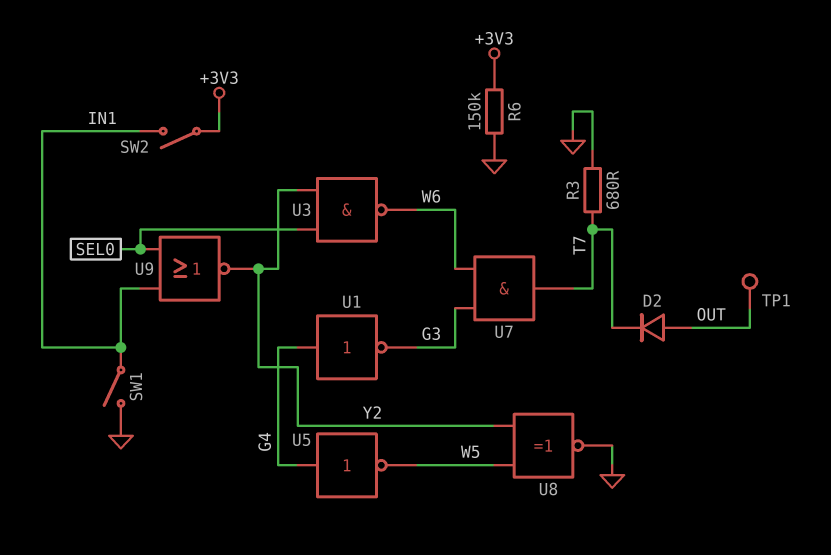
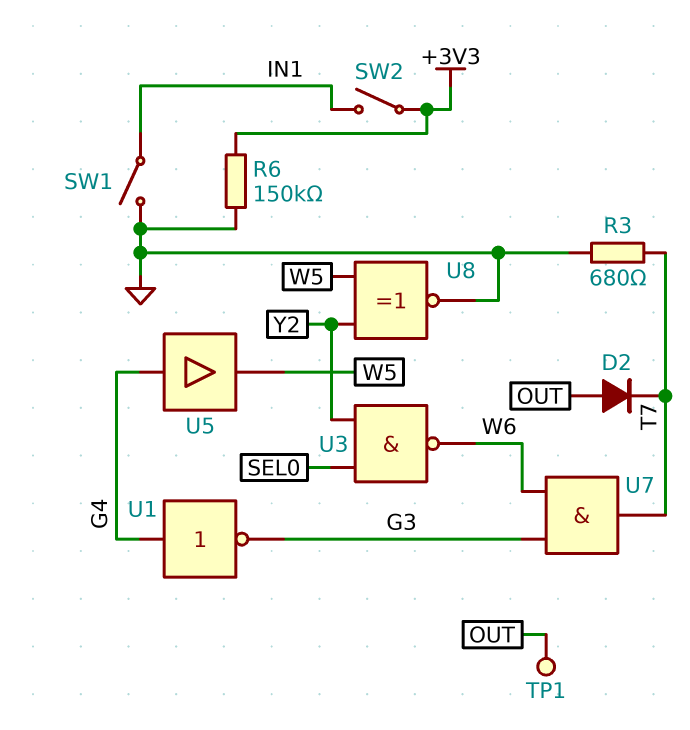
U5: NOT (in G4, out W5) -> buffer (in G4, out W5)
U9: NOR (in IN1, in SEL0, out Y2) -> none

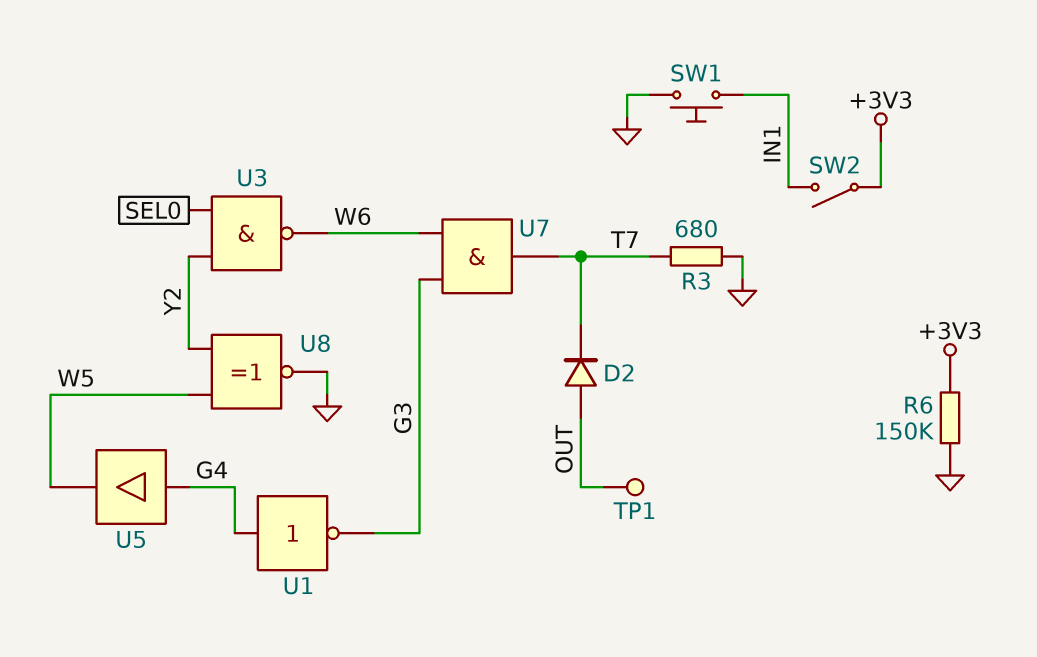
SW1: switch (GND, IN1) -> button (GND, IN1)

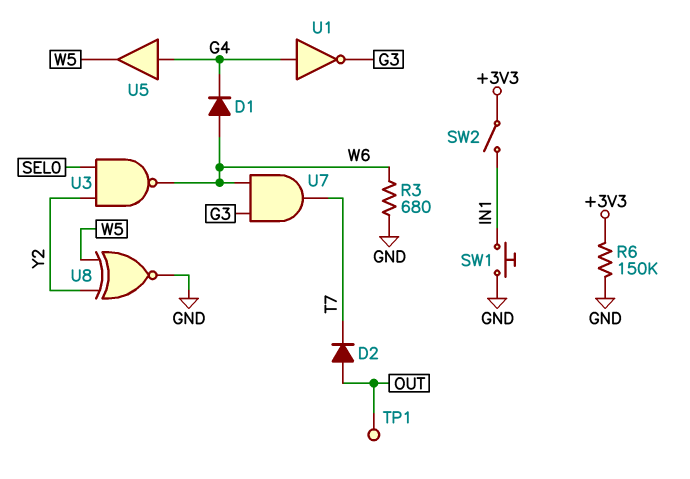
D1: none -> diode (A W6, K G4)
R3: 680 (GND, T7) -> 680 (GND, W6)

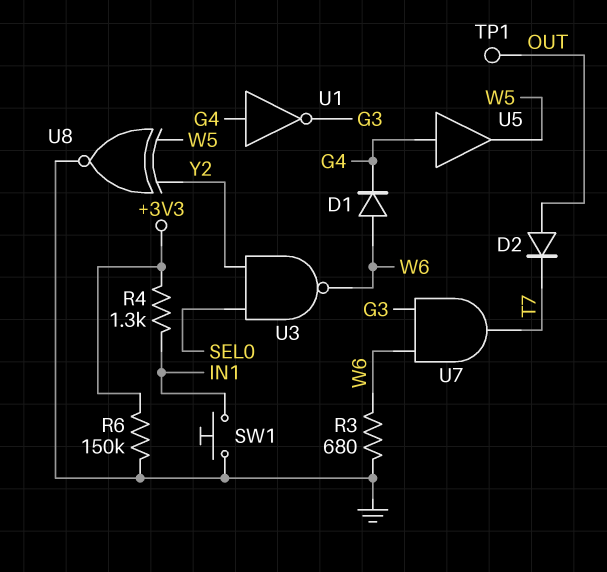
R4: none -> 1.3k (+3V3, IN1)
SW2: switch (+3V3, IN1) -> none

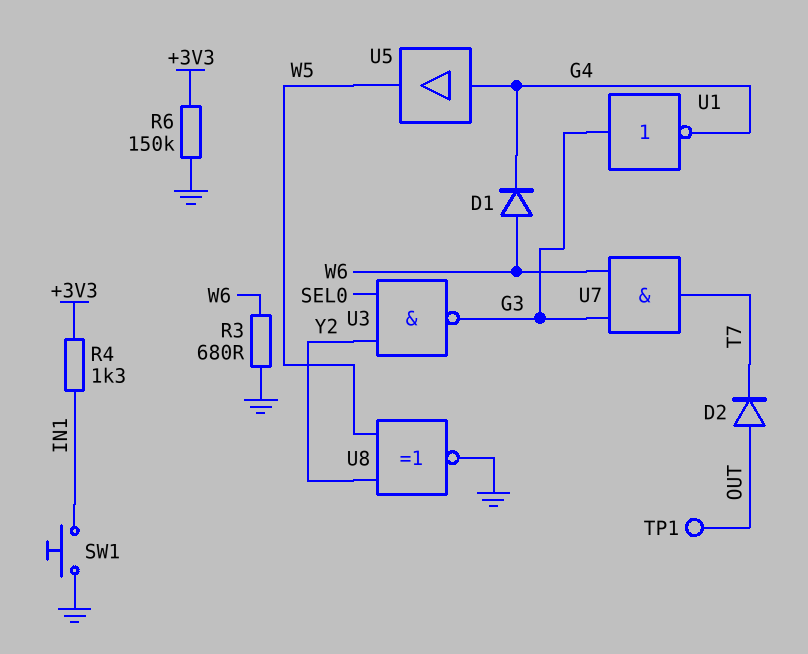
U1: NOT (in G4, out G3) -> NOT (in G3, out G4)
U3: NAND (in SEL0, in Y2, out W6) -> NAND (in SEL0, in Y2, out G3)

